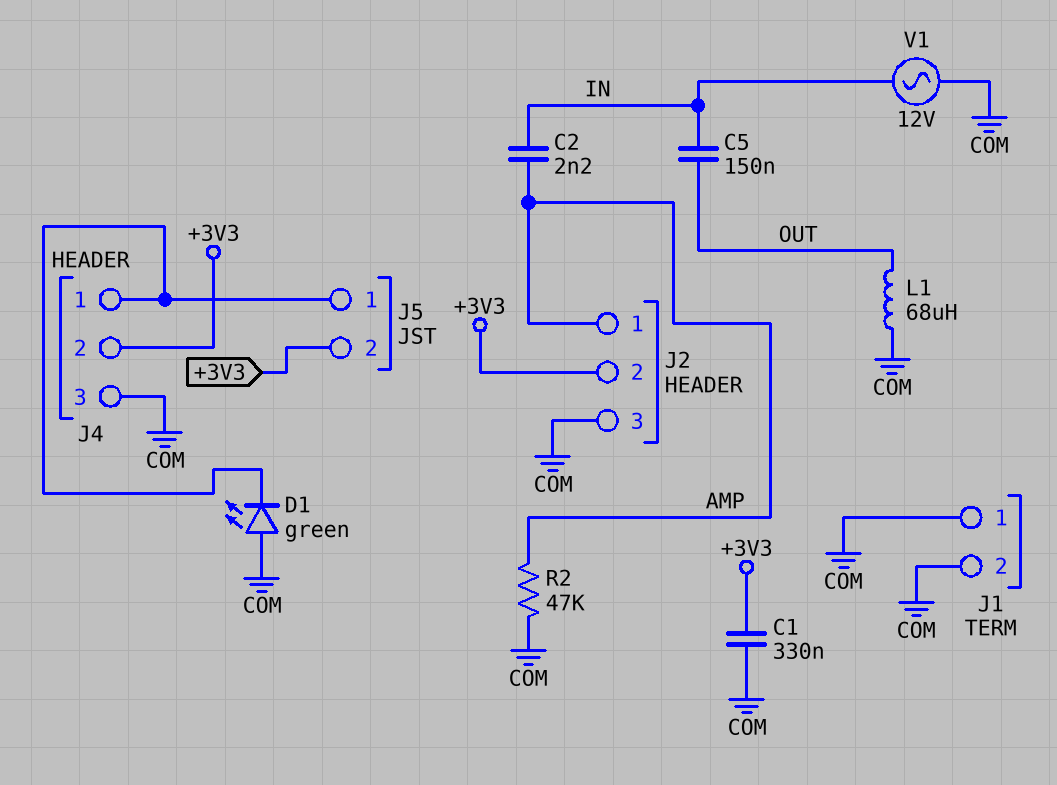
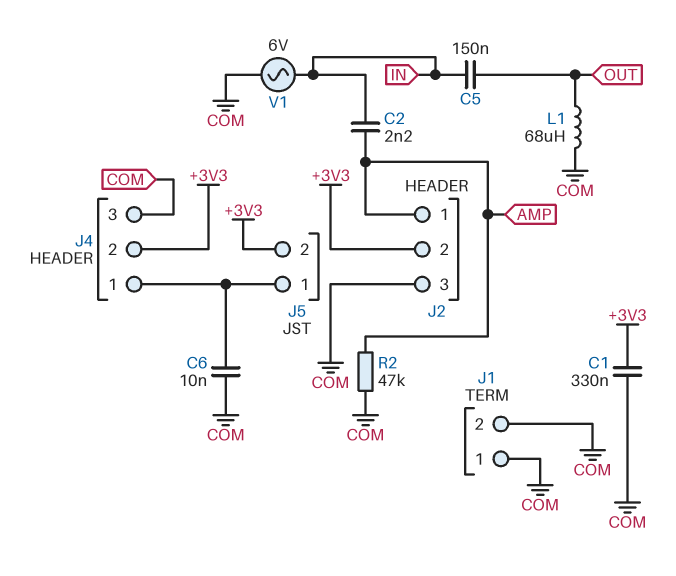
C6: none -> 10nF (COM, J4/1)
D1: LED green (A COM, K J4/1) -> none
V1: AC 12V (COM, IN) -> AC 6V (COM, IN)

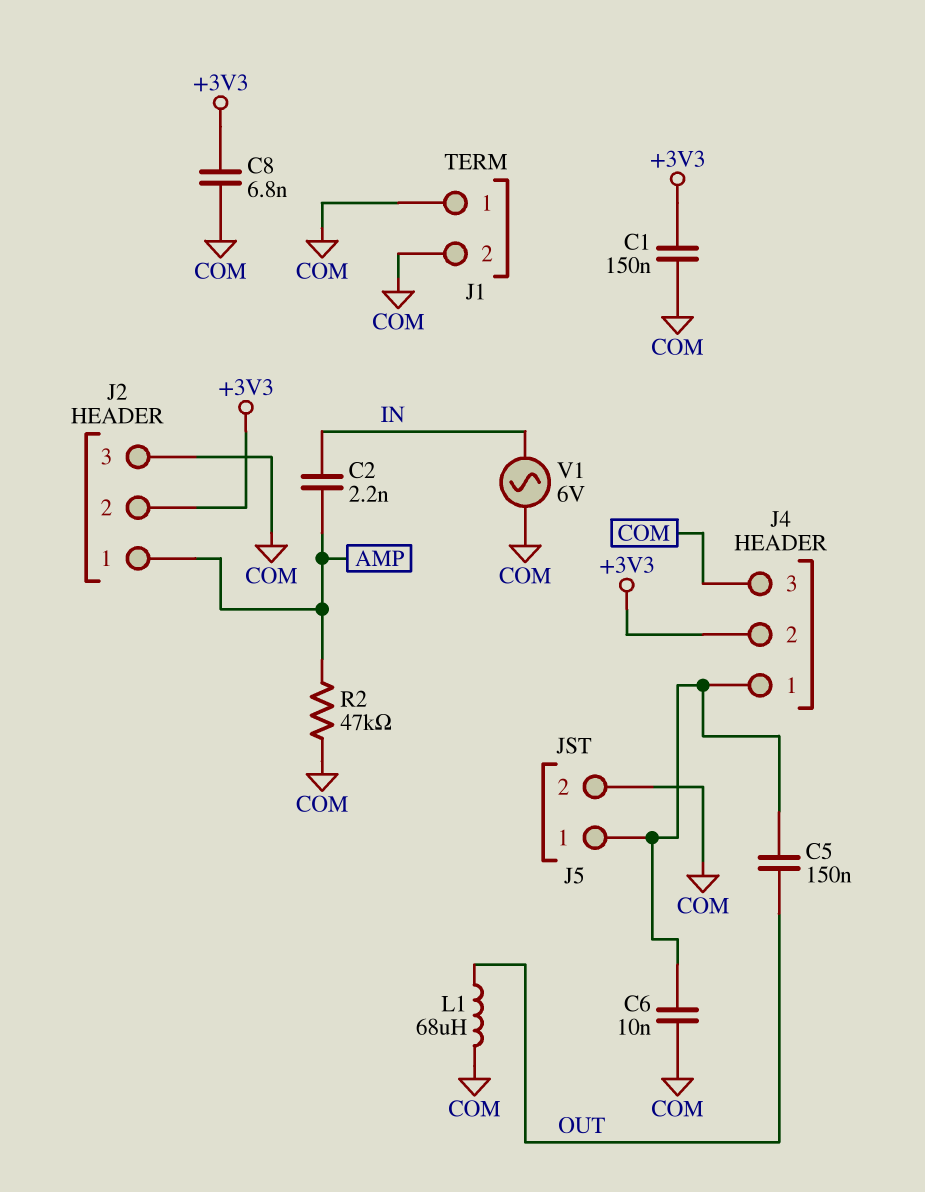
C1: 330nF (+3V3, COM) -> 150nF (+3V3, COM)
C5: 150nF (IN, OUT) -> 150nF (J4/1, OUT)
C8: none -> 6.8nF (+3V3, COM)
J5 pin 2: +3V3 -> COM

